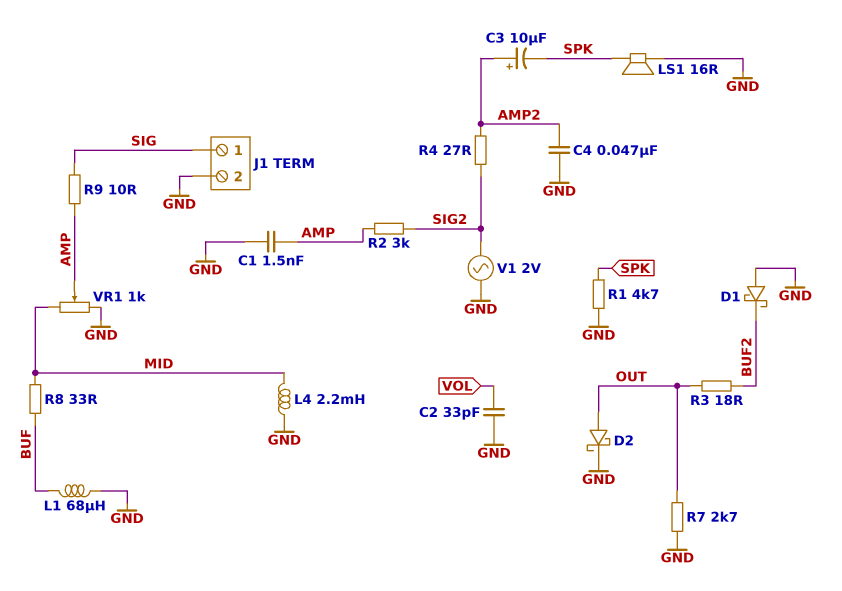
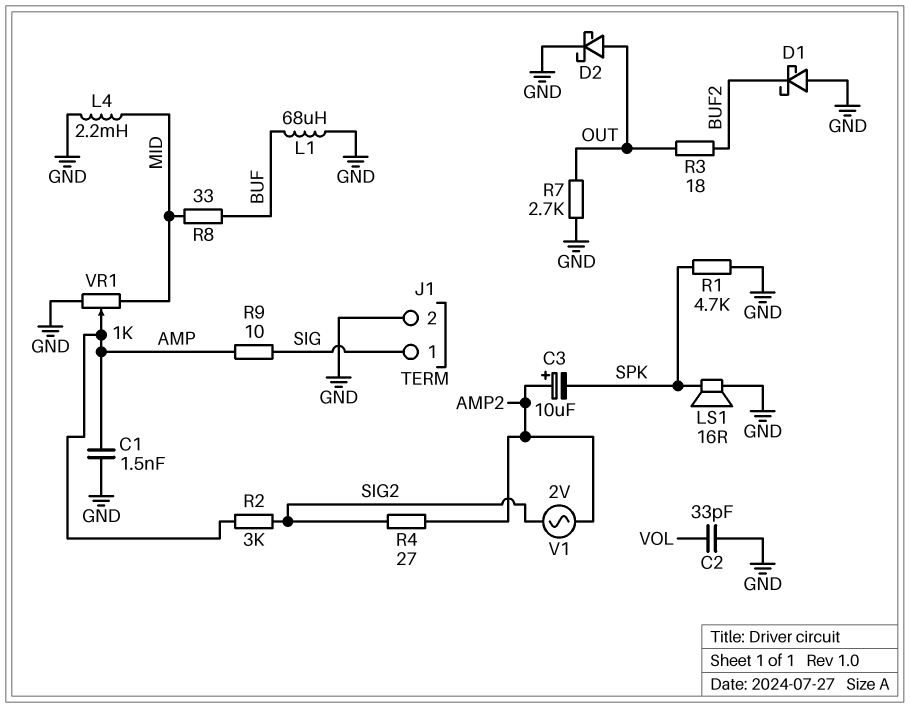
C4: 47nF (AMP2, GND) -> none
V1: AC 2V (GND, SIG2) -> AC 2V (AMP2, SIG2)

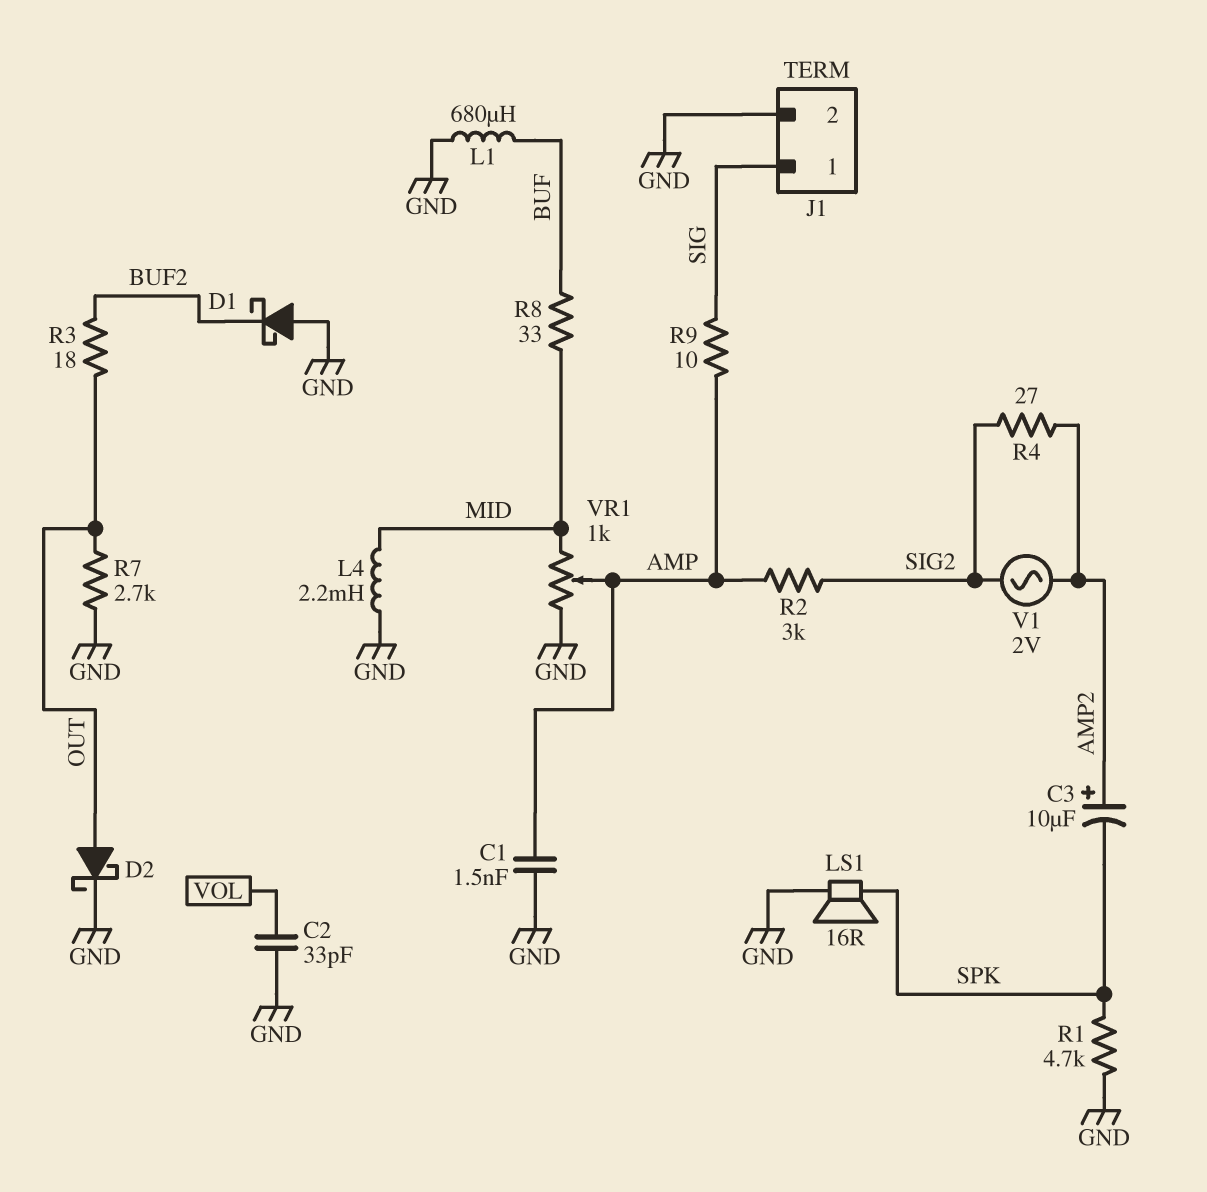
L1: 68uH (BUF, GND) -> 680uH (BUF, GND)

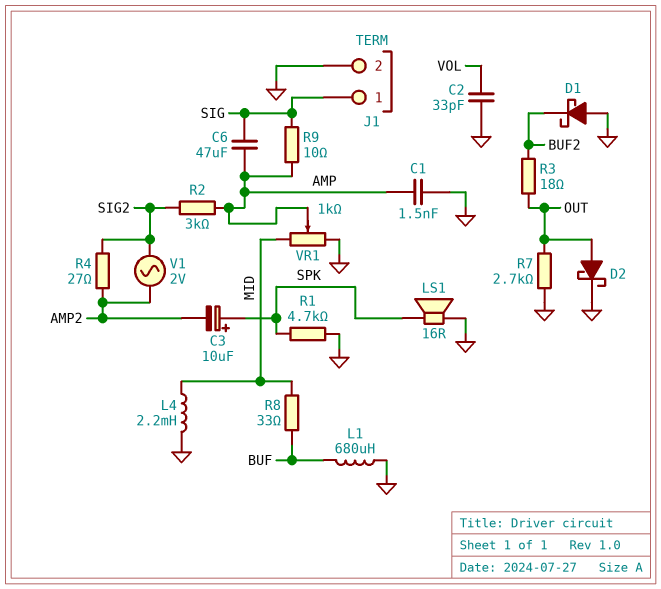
C3: 10uF (plus AMP2, minus SPK) -> 10uF (plus SPK, minus AMP2)
C6: none -> 47uF (AMP, SIG)

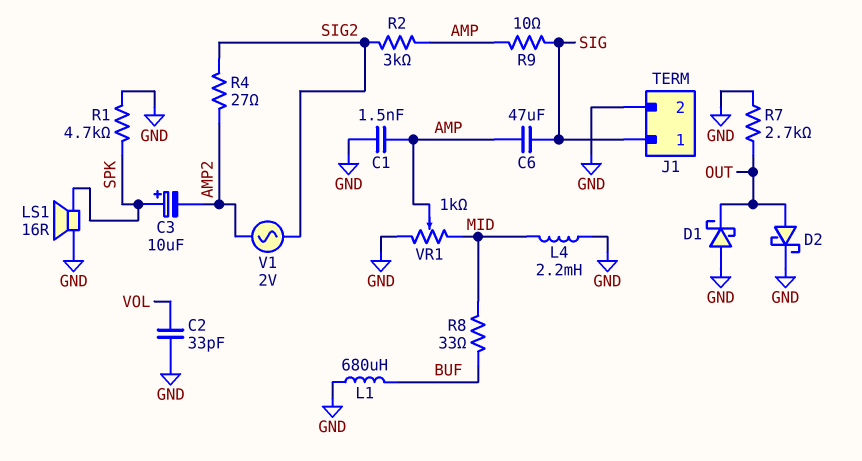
D1: schottky (A GND, K BUF2) -> schottky (A GND, K OUT)
R3: 18 (BUF2, OUT) -> none

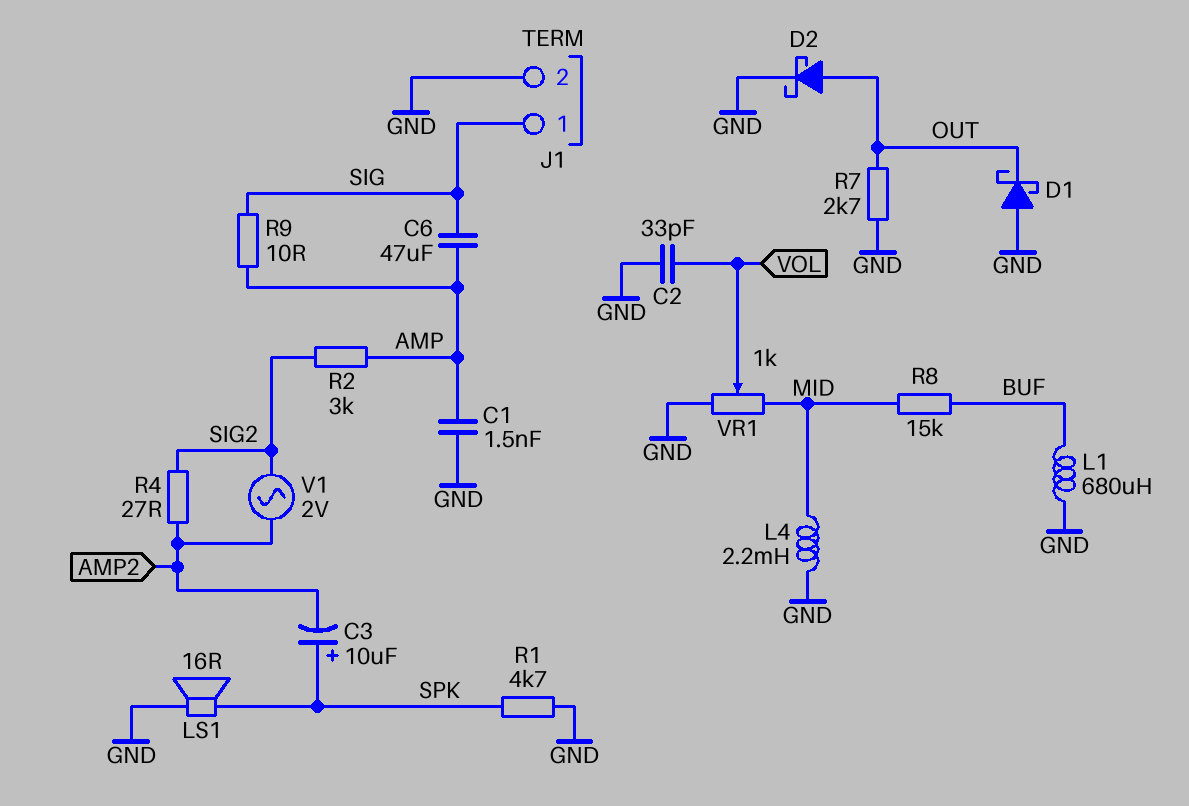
R8: 33 (BUF, MID) -> 15k (BUF, MID)
VR1: 1k (GND, MID, wiper AMP) -> 1k (GND, MID, wiper VOL)

